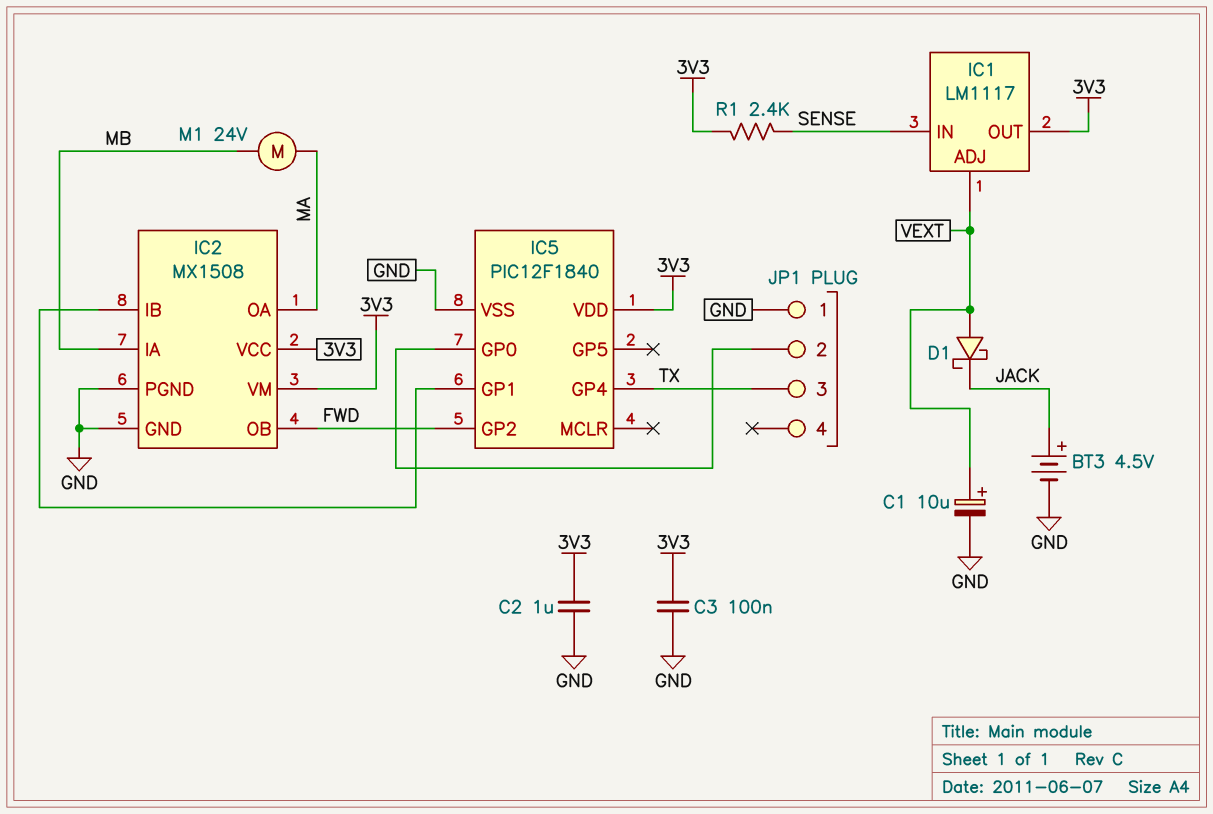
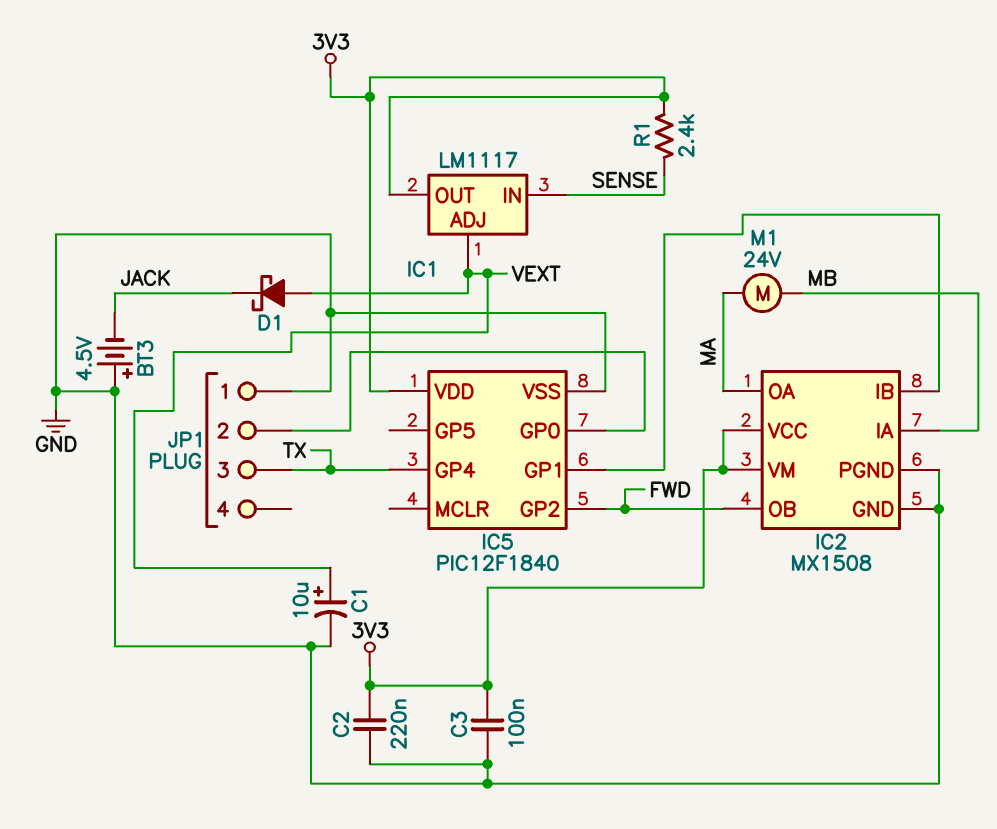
BT3: 4.5V (plus JACK, minus GND) -> 4.5V (plus GND, minus JACK)
C2: 1uF (3V3, GND) -> 220nF (3V3, GND)

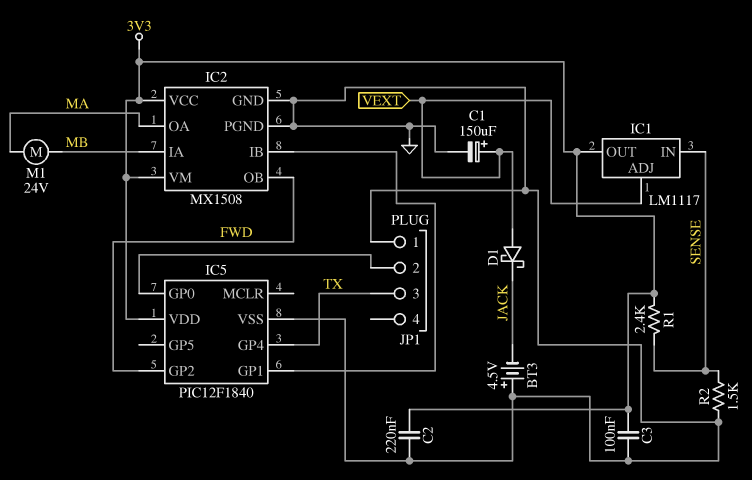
C1: 10uF (plus VEXT, minus GND) -> 150uF (plus VEXT, minus GND)
R2: none -> 1.5k (GND, SENSE)

